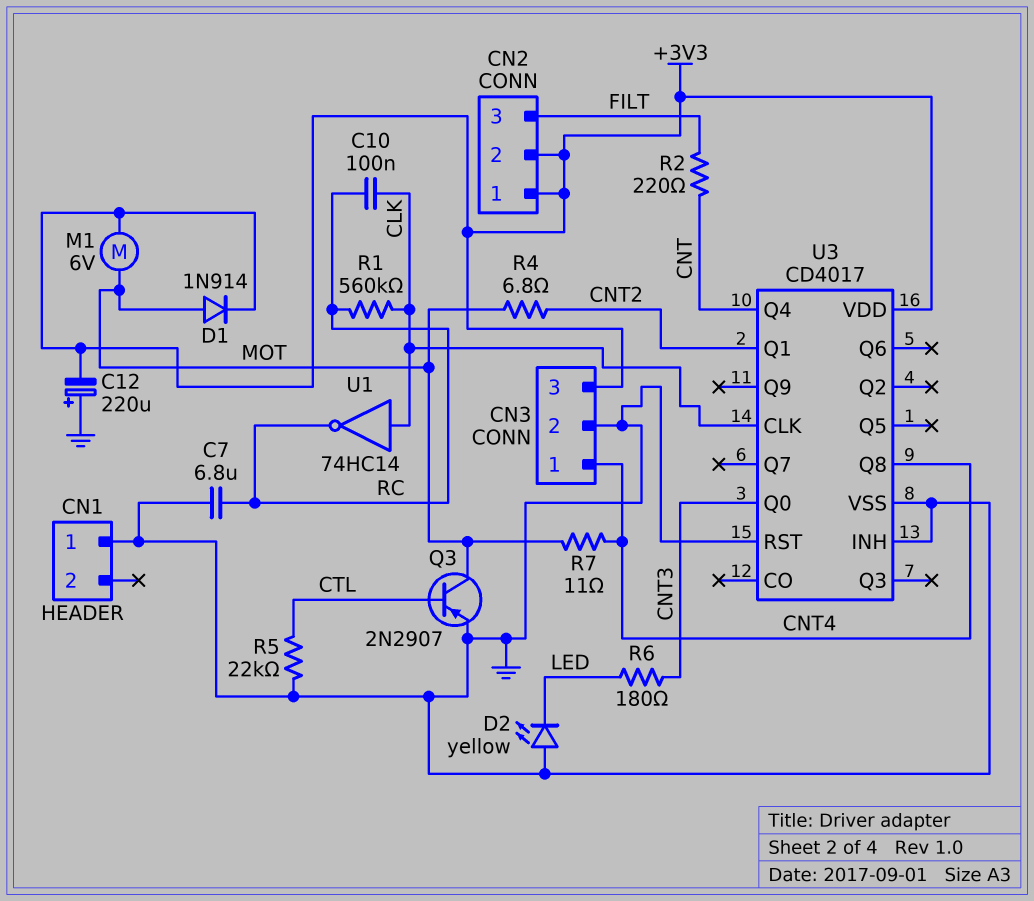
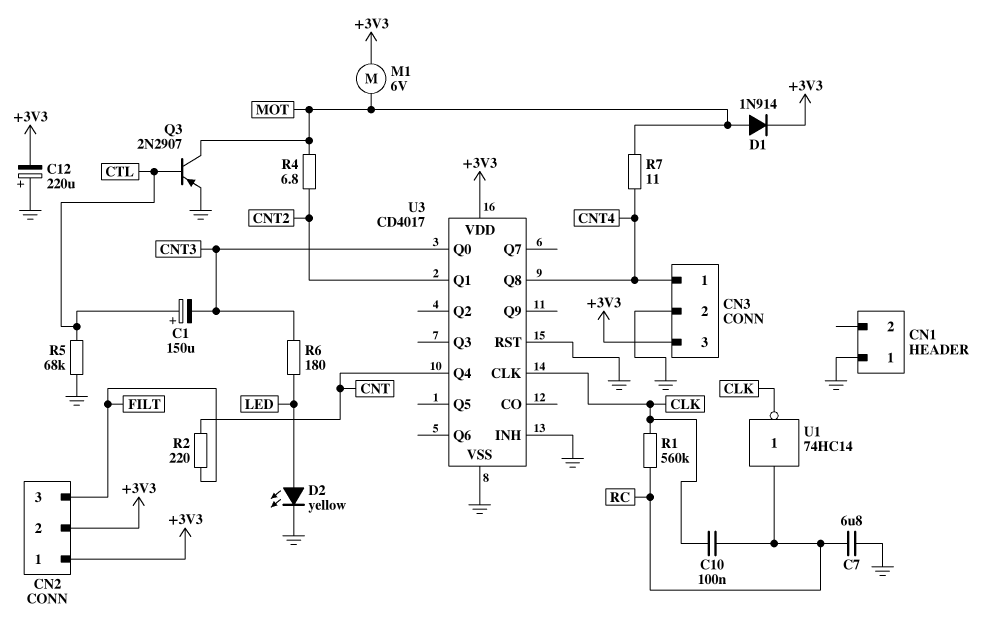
C1: none -> 150uF (plus CTL, minus CNT3)
D2: LED yellow (A GND, K LED) -> LED yellow (A LED, K GND)
R5: 22k (CTL, GND) -> 68k (CTL, GND)
U1: NOT 74HC14 (in CLK, out RC) -> NOT 74HC14 (in RC, out CLK)

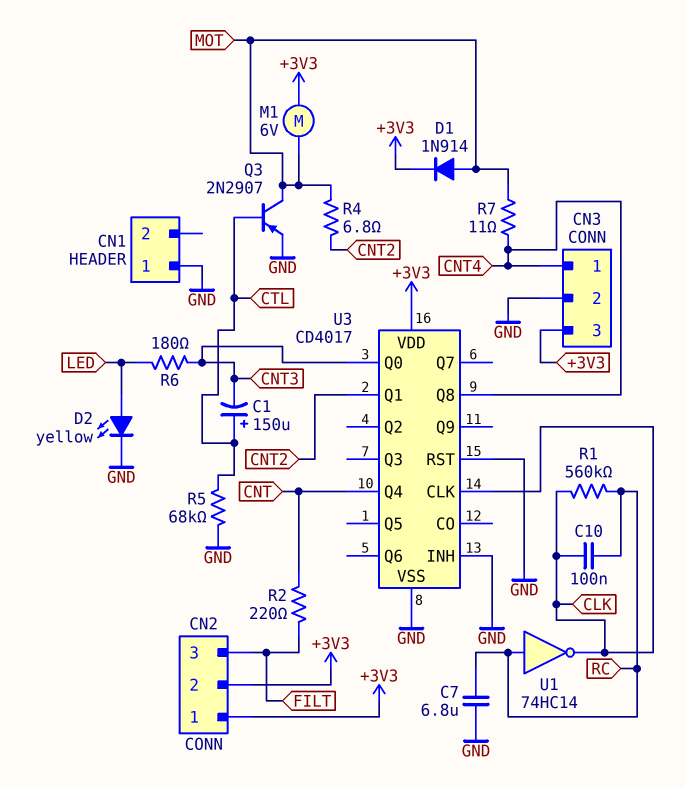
C12: 220uF (plus GND, minus +3V3) -> none

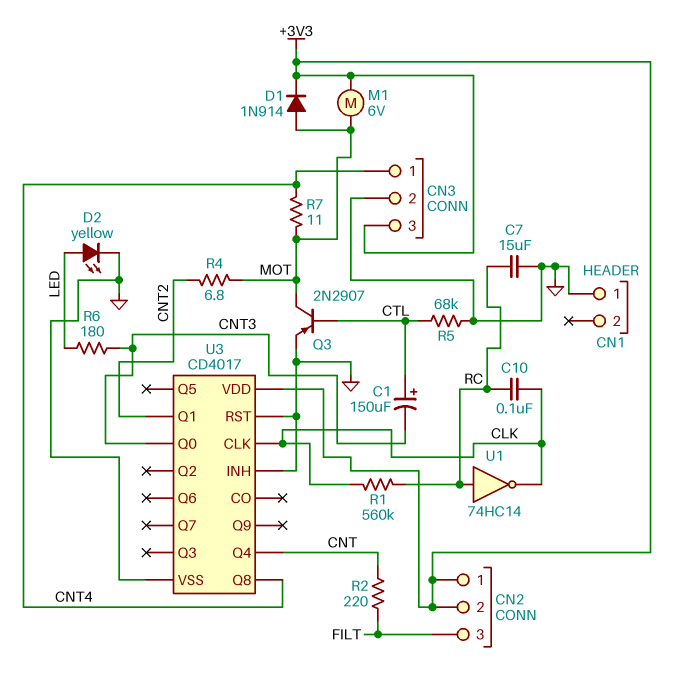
C7: 6.8uF (GND, RC) -> 15uF (GND, RC)

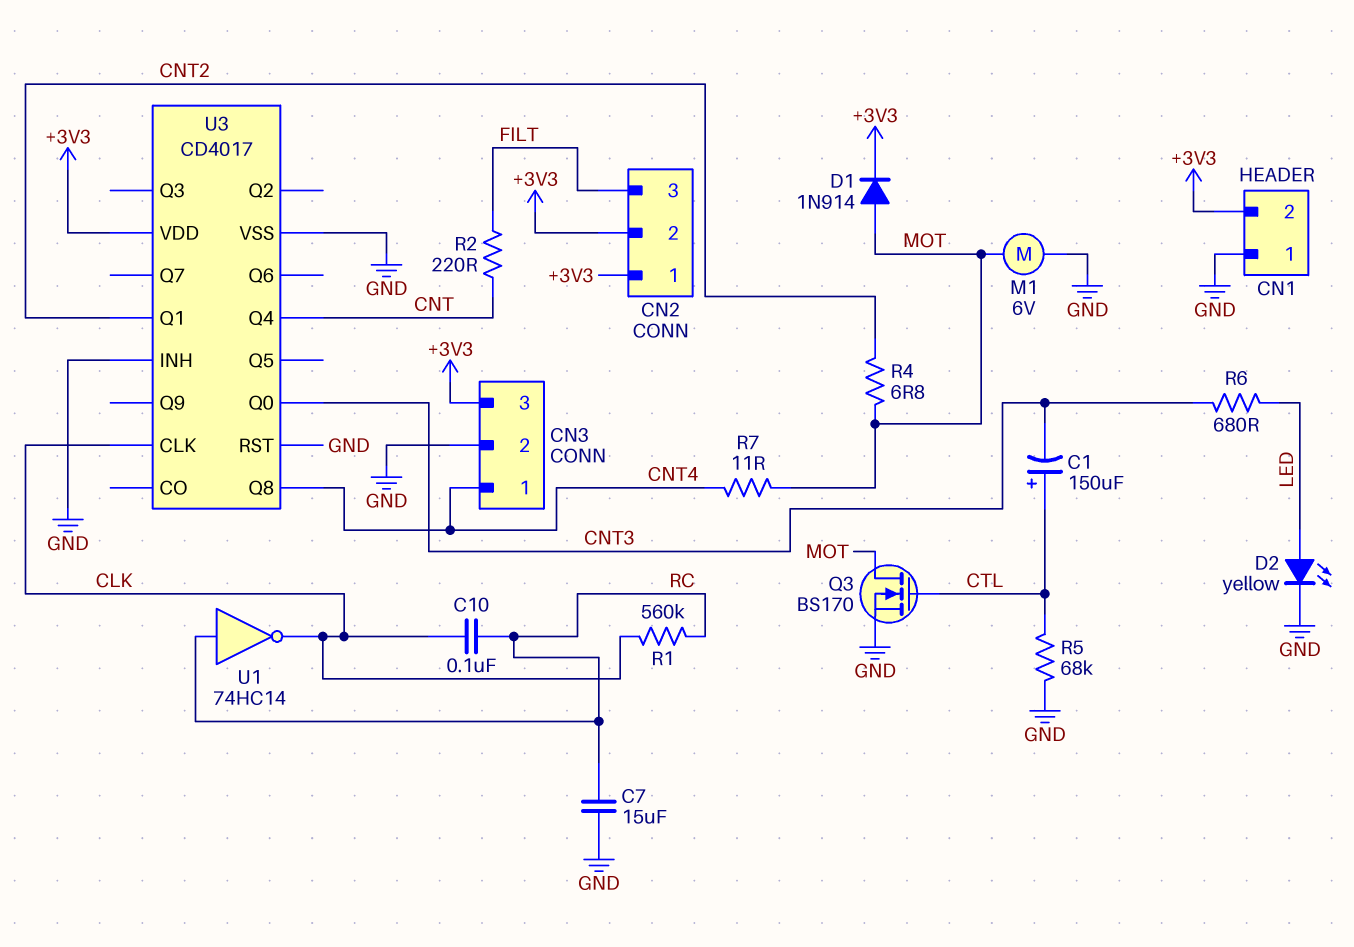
CN1 pin 2: none -> +3V3
M1: motor 6V (+3V3, MOT) -> motor 6V (GND, MOT)
Q3: PNP 2N2907 (B CTL, C MOT, E GND) -> NMOS BS170 (G CTL, D MOT, S GND)
R6: 180 (CNT3, LED) -> 680 (CNT3, LED)

